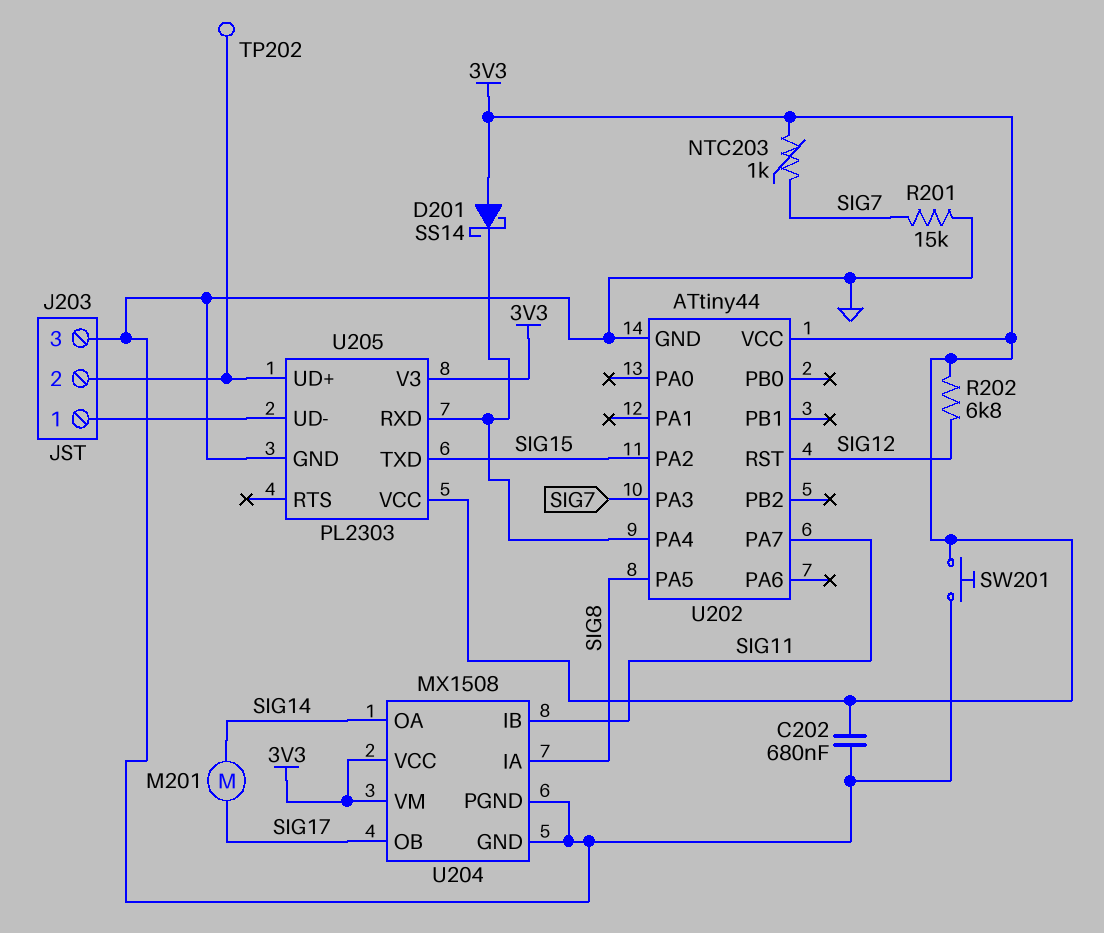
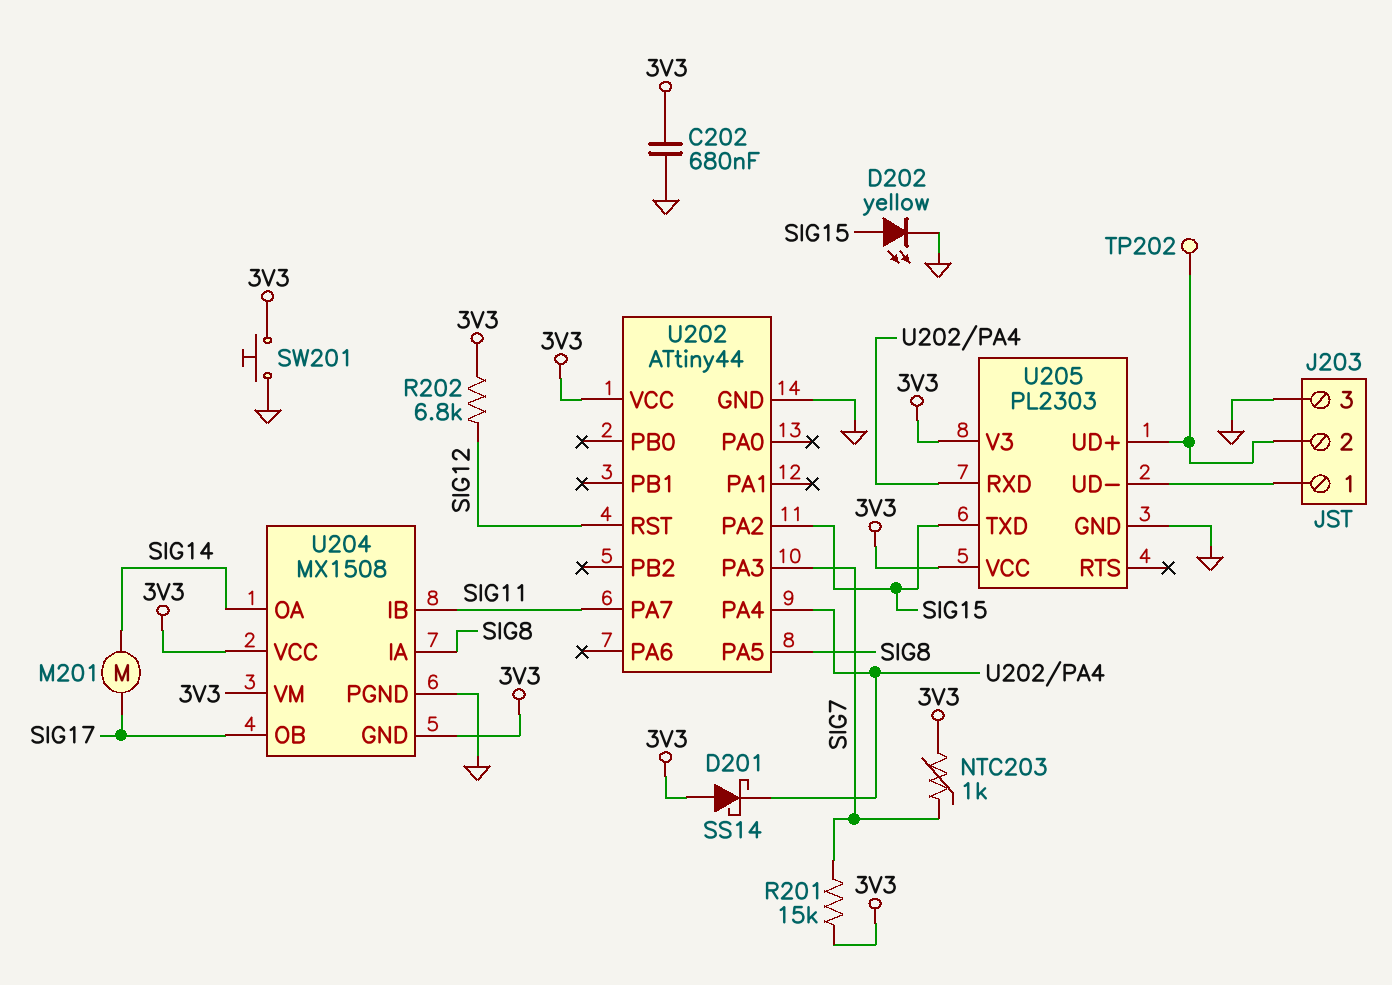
D202: none -> LED yellow (A SIG15, K GND)
R201: 15k (GND, SIG7) -> 15k (3V3, SIG7)
U204 pin GND: GND -> 3V3

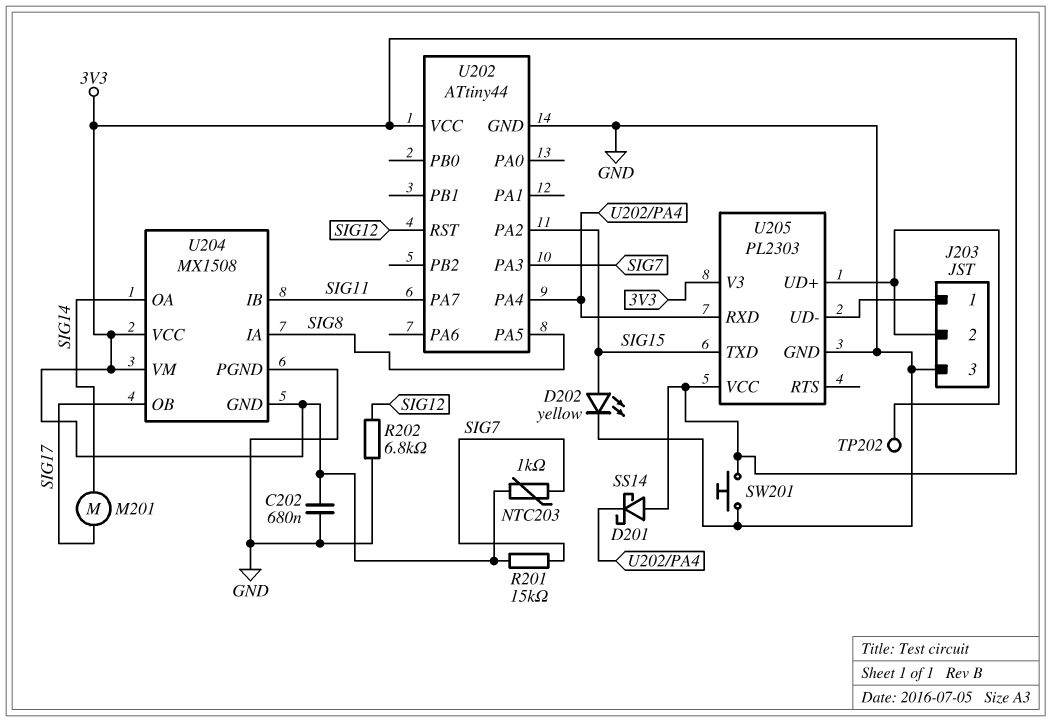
R202: 6.8k (3V3, SIG12) -> 6.8k (GND, SIG12)

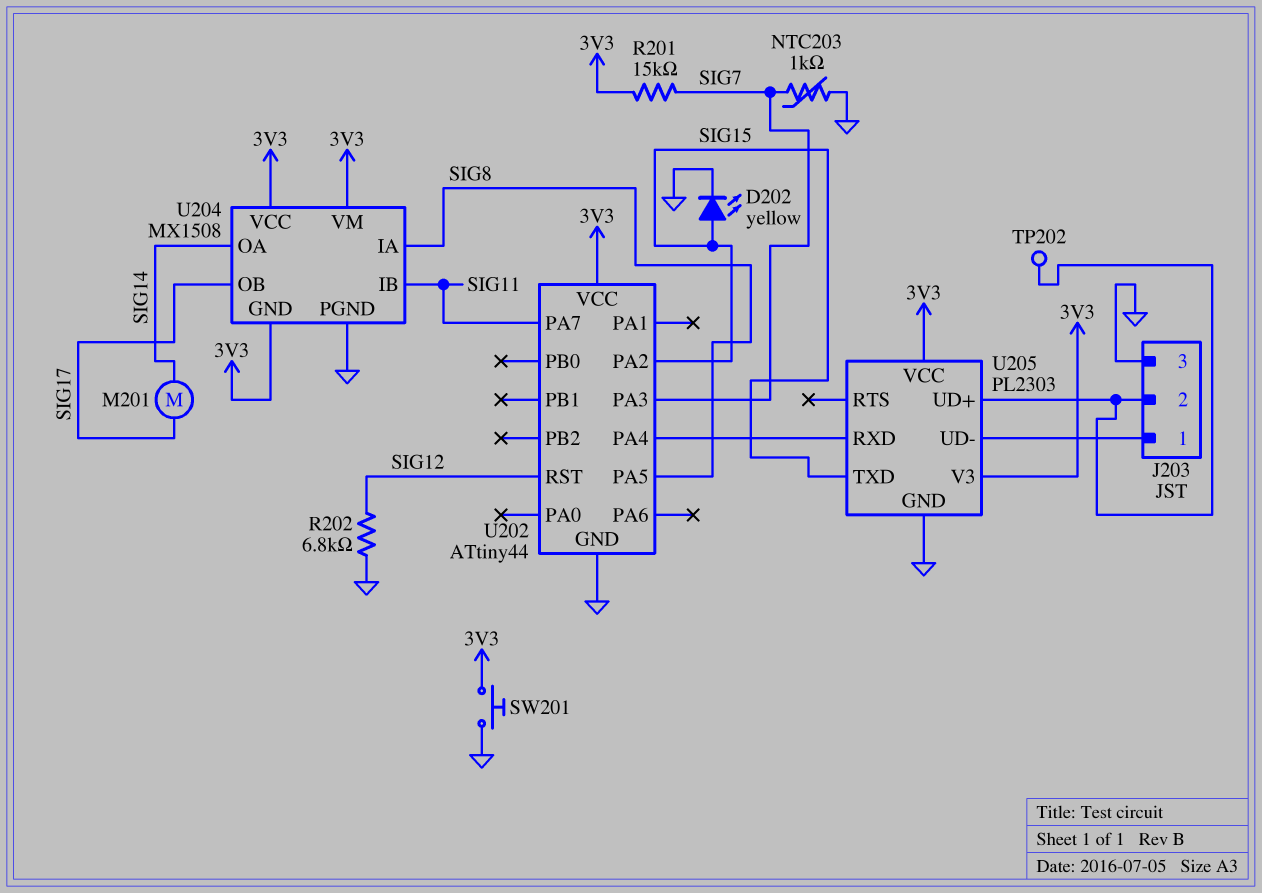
C202: 680nF (3V3, GND) -> none
D201: schottky SS14 (A 3V3, K U202/PA4) -> none
NTC203: 1k (3V3, SIG7) -> 1k (GND, SIG7)

